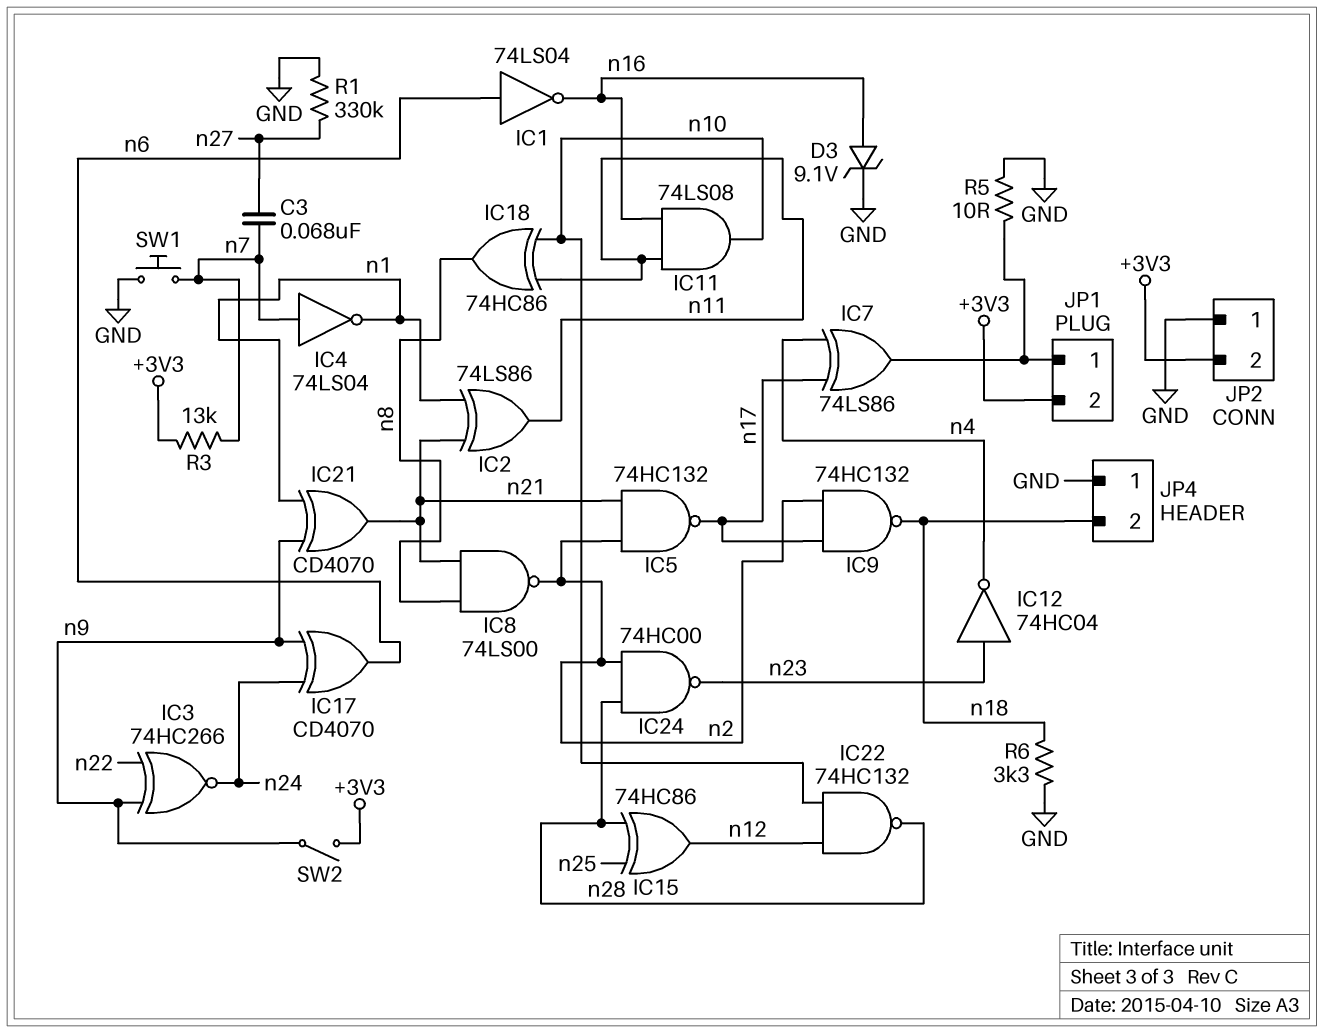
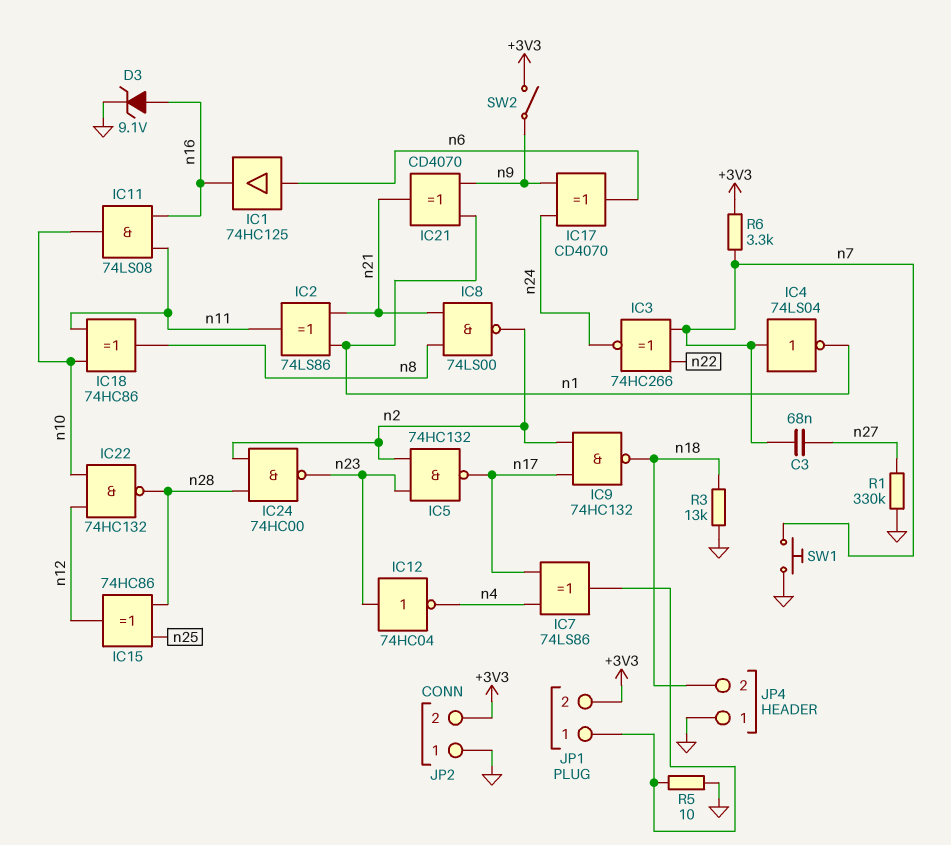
IC1: NOT 74LS04 (in n6, out n16) -> buffer 74HC125 (in n6, out n16)
IC3: XNOR 74HC266 (in n9, in n22, out n24) -> XNOR 74HC266 (in n7, in n22, out n24)
IC5: NAND 74HC132 (in n2, in n21, out n17) -> NAND 74HC132 (in n2, in n23, out n17)
R3: 13k (+3V3, n7) -> 13k (GND, n18)
R6: 3.3k (GND, n18) -> 3.3k (+3V3, n7)

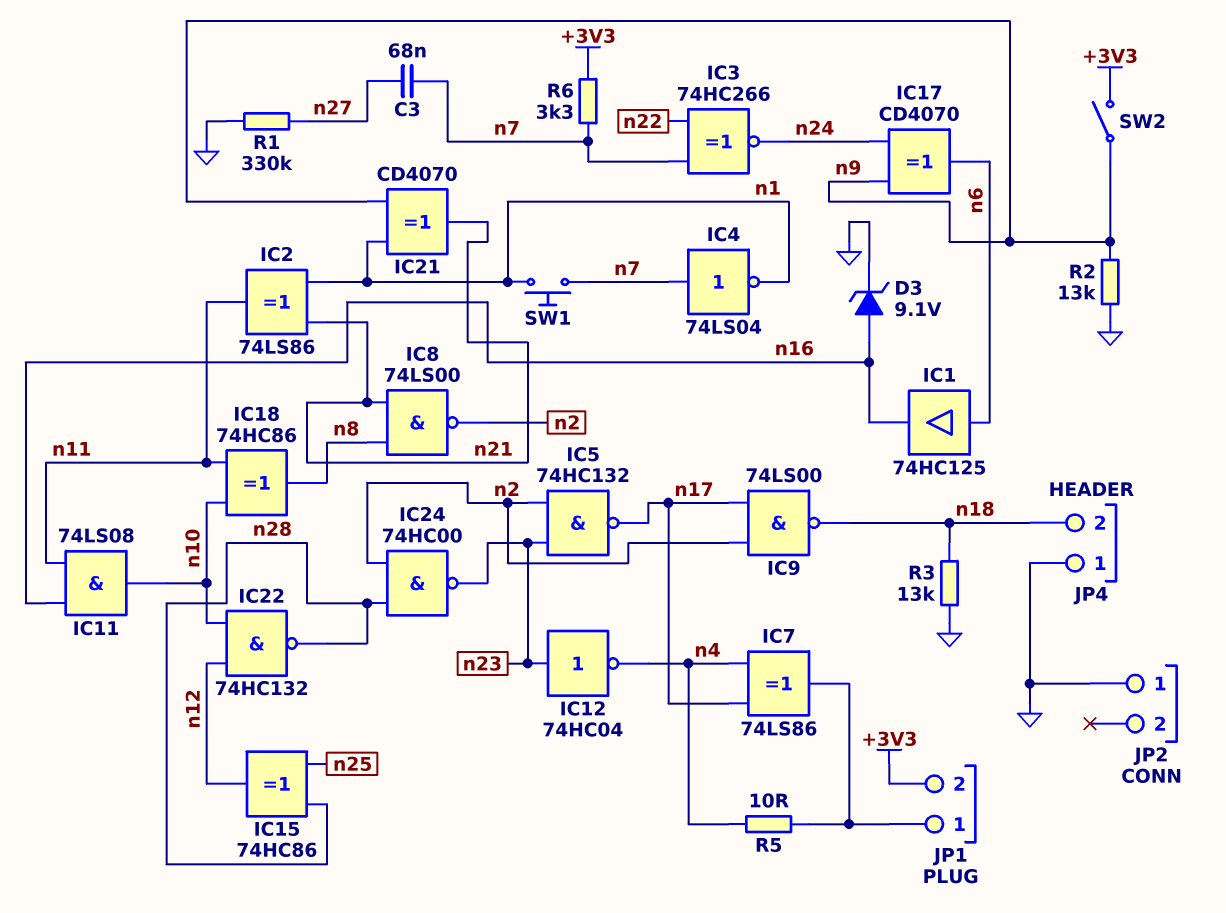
IC9: NAND 74HC132 (in n2, in n17, out n18) -> NAND 74LS00 (in n2, in n17, out n18)
JP2 pin 2: +3V3 -> none
R2: none -> 13k (GND, n9)
R5: 10 (GND, JP1/1) -> 10 (JP1/1, n4)
SW1: button (GND, n7) -> button (n1, n7)

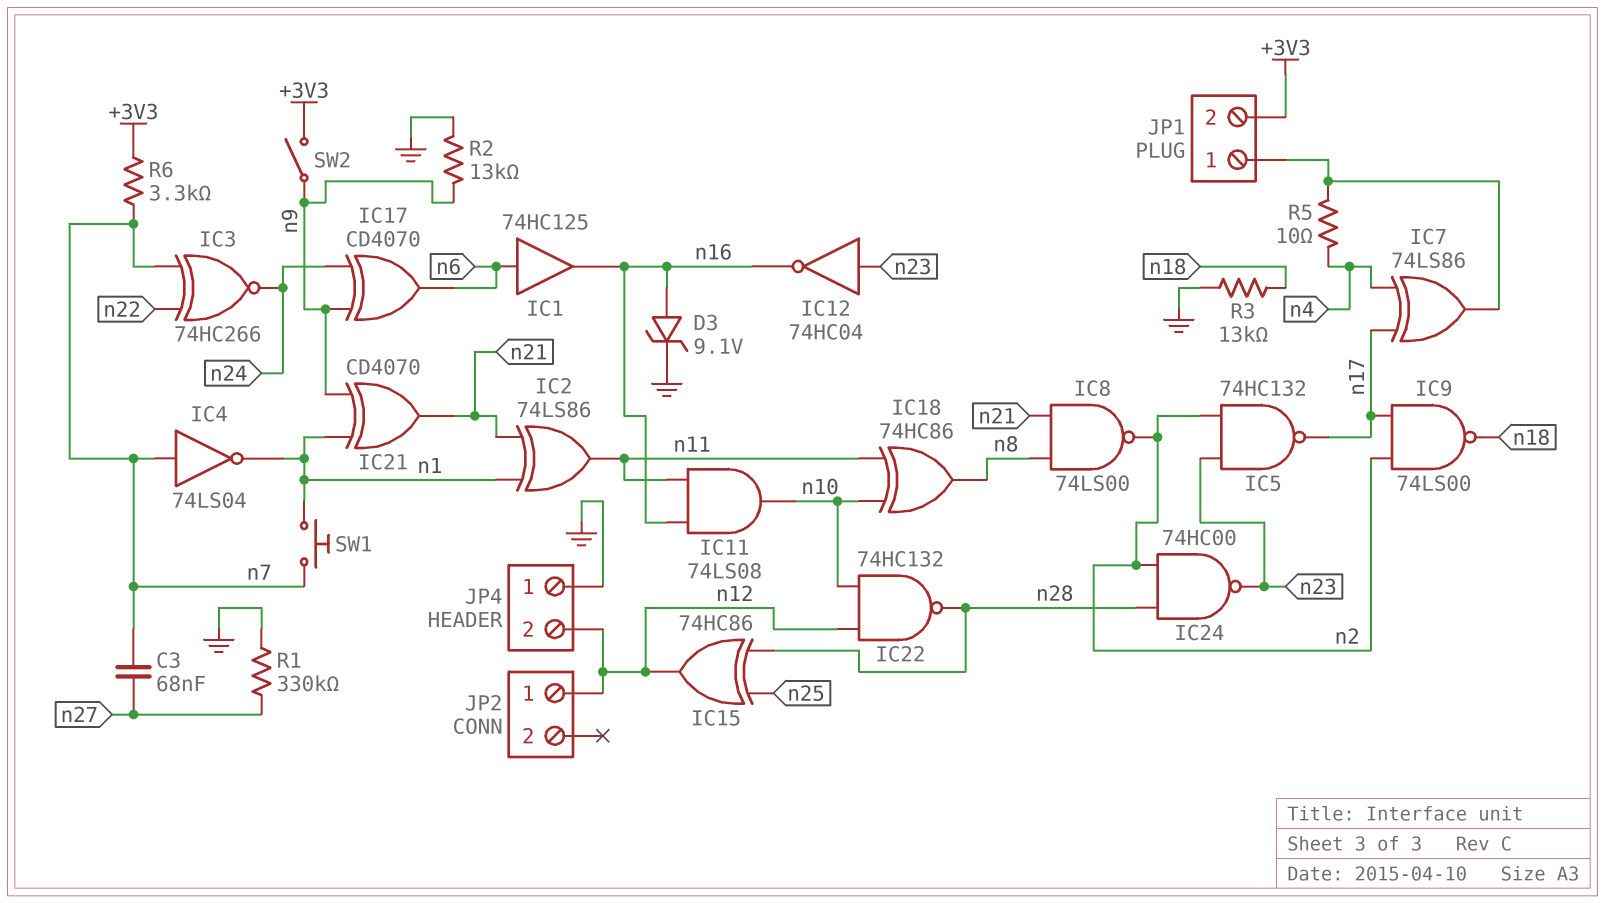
IC12: NOT 74HC04 (in n23, out n4) -> NOT 74HC04 (in n23, out n16)
JP2 pin 1: GND -> n12
JP4 pin 2: n18 -> n12

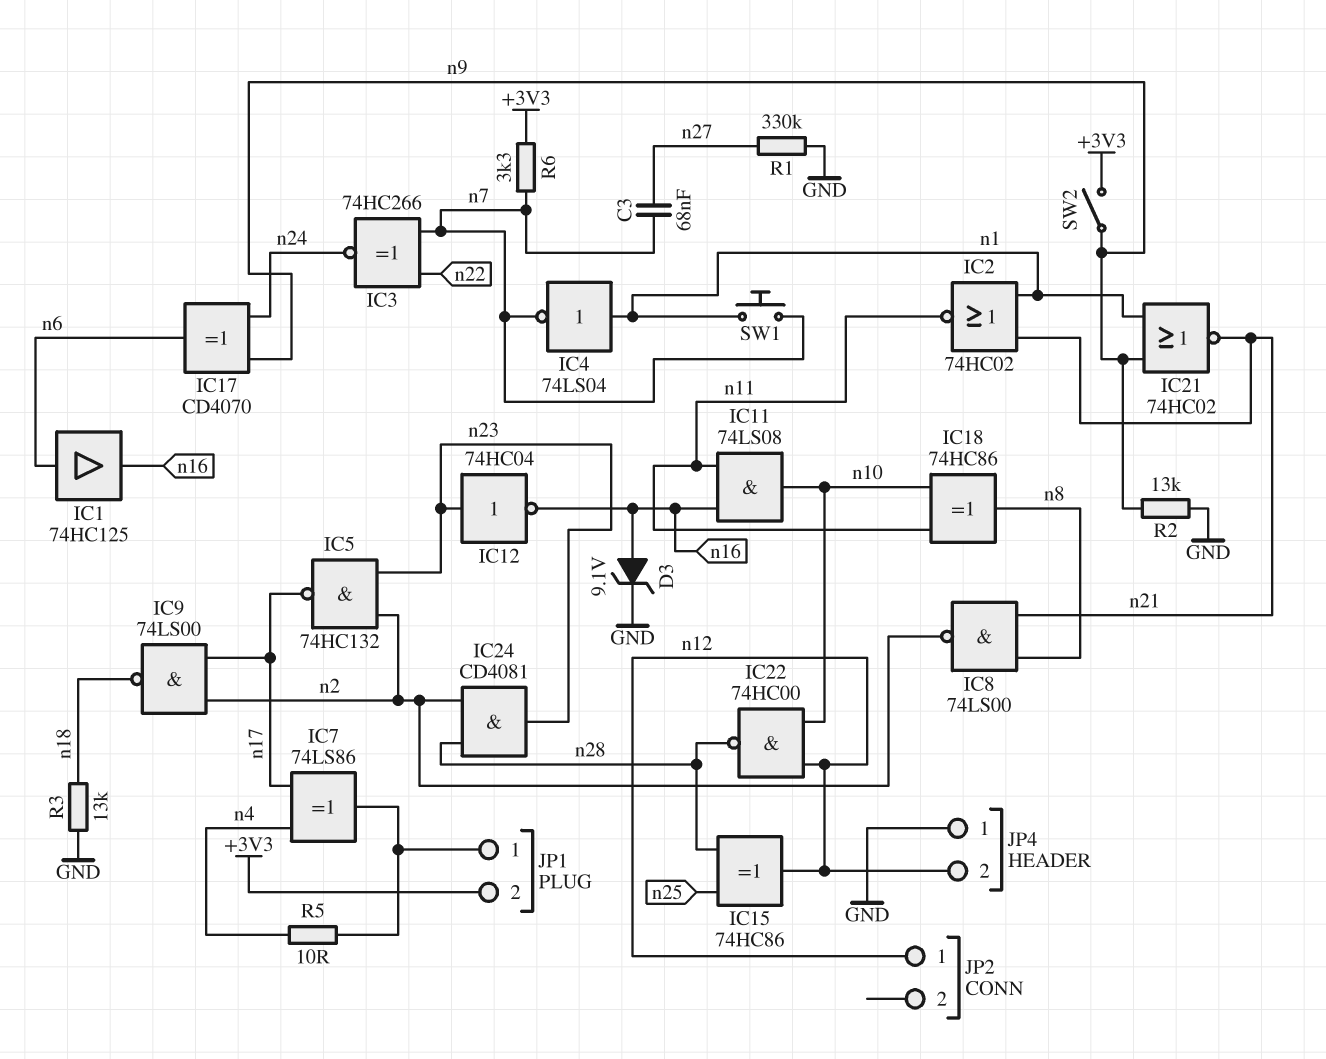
IC2: XOR 74LS86 (in n1, in n21, out n11) -> NOR 74HC02 (in n1, in n21, out n11)
IC4: NOT 74LS04 (in n7, out n1) -> NOT 74LS04 (in n1, out n7)
IC21: XOR CD4070 (in n1, in n9, out n21) -> NOR 74HC02 (in n1, in n9, out n21)
IC22: NAND 74HC132 (in n10, in n12, out n28) -> NAND 74HC00 (in n10, in n12, out n28)
IC24: NAND 74HC00 (in n2, in n28, out n23) -> AND CD4081 (in n2, in n28, out n23)

